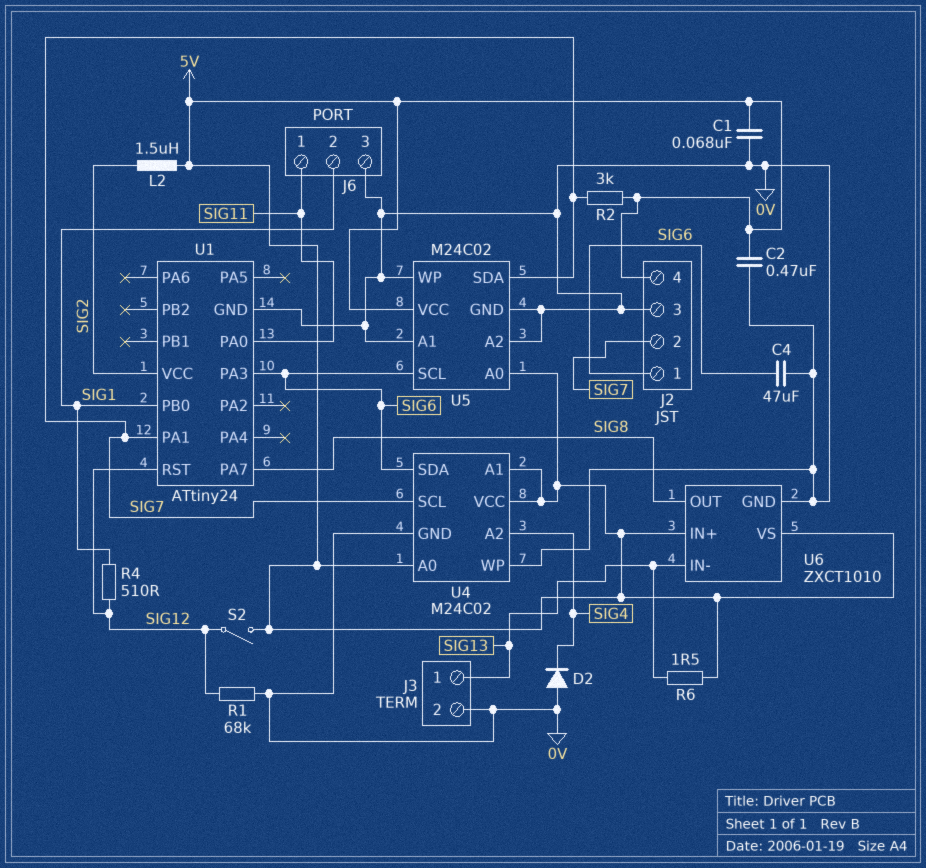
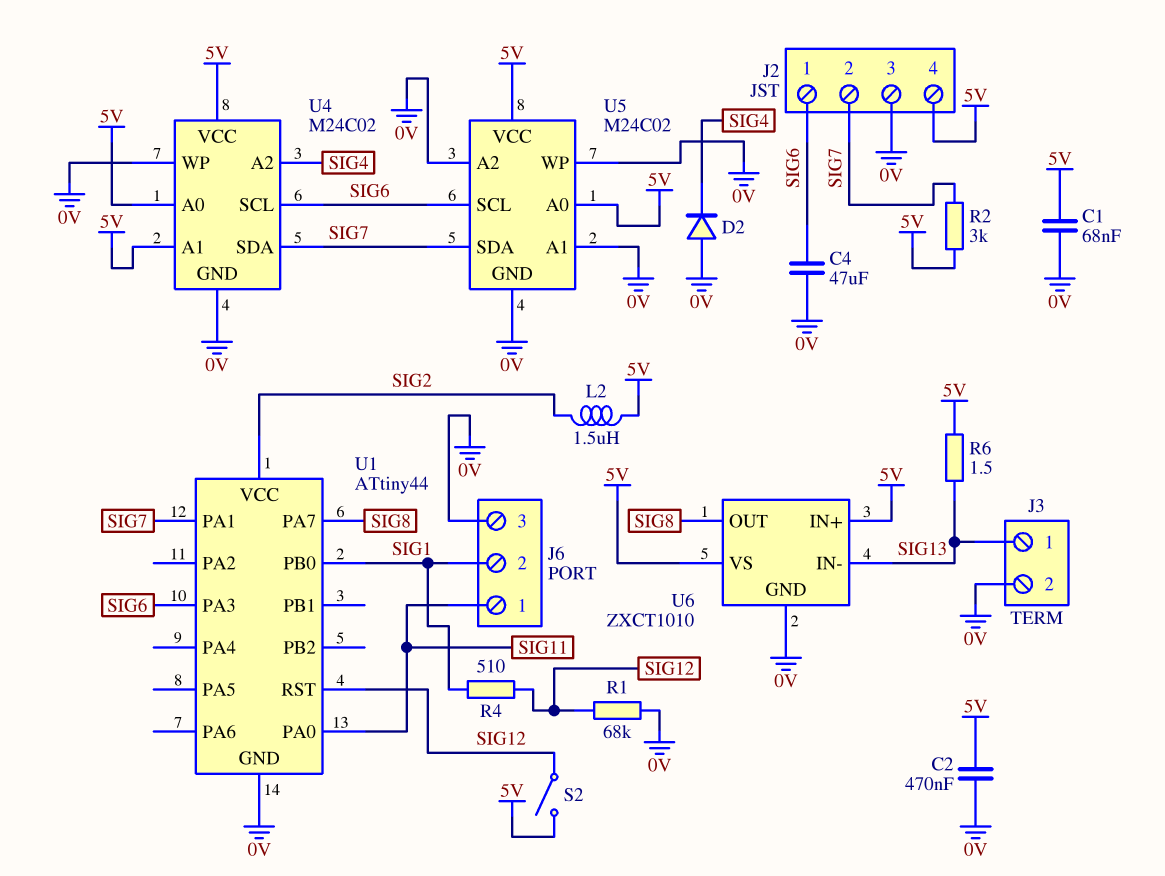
U1: ATtiny24 -> ATtiny44
U4 pin SCL: SIG7 -> SIG6
U4 pin SDA: SIG6 -> SIG7

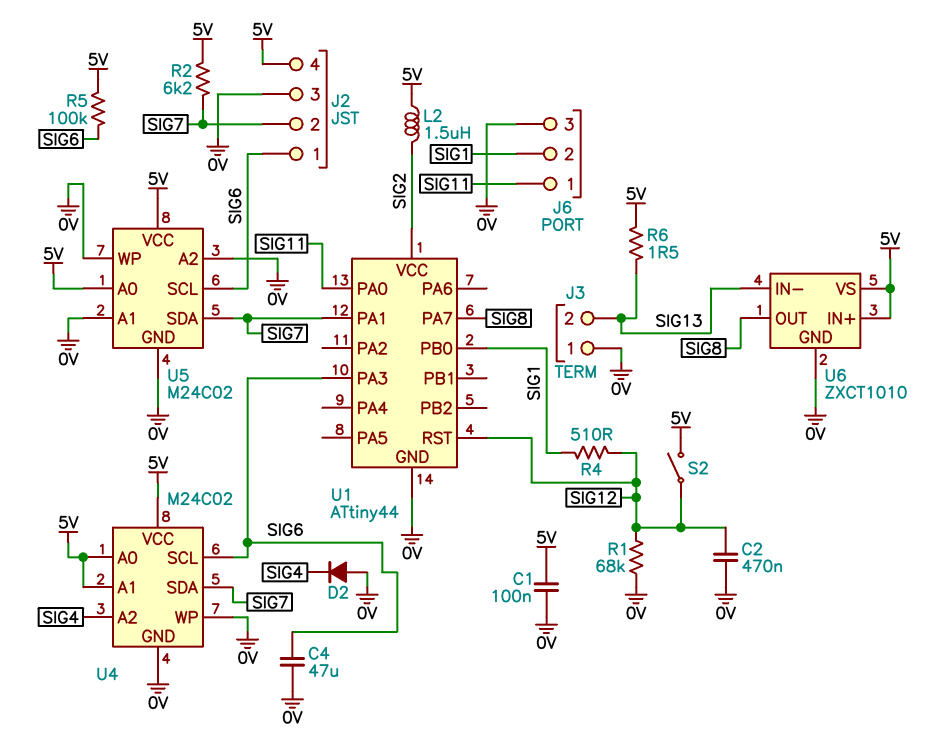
C1: 68nF (0V, 5V) -> 100nF (0V, 5V)
C2: 470nF (0V, 5V) -> 470nF (0V, SIG12)
J3 pin 1: SIG13 -> 0V
J3 pin 2: 0V -> SIG13
R2: 3k (5V, SIG7) -> 6.2k (5V, SIG7)
R5: none -> 100k (5V, SIG6)

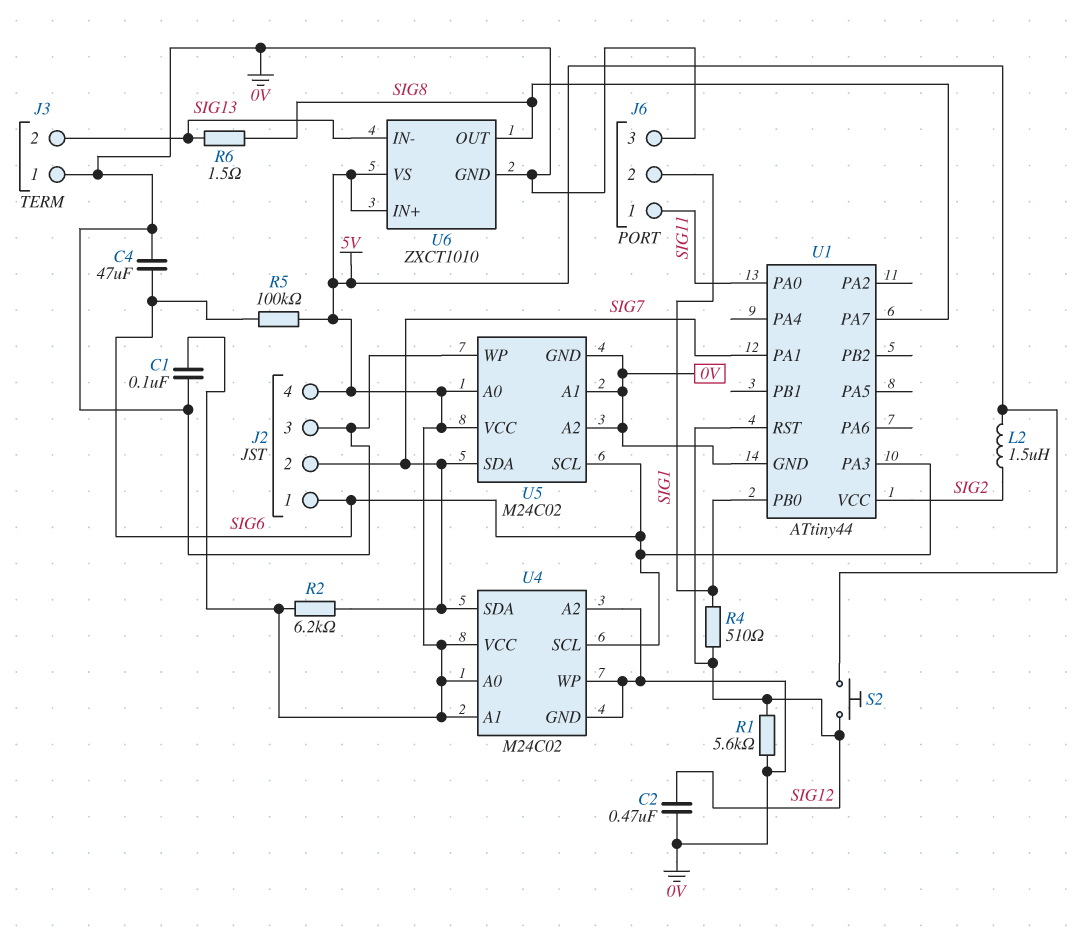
D2: diode (A 0V, K SIG4) -> none
R1: 68k (0V, SIG12) -> 5.6k (0V, SIG12)
R6: 1.5 (5V, SIG13) -> 1.5 (SIG8, SIG13)
S2: switch (5V, SIG12) -> button (5V, SIG12)
U4 pin A2: SIG4 -> 0V

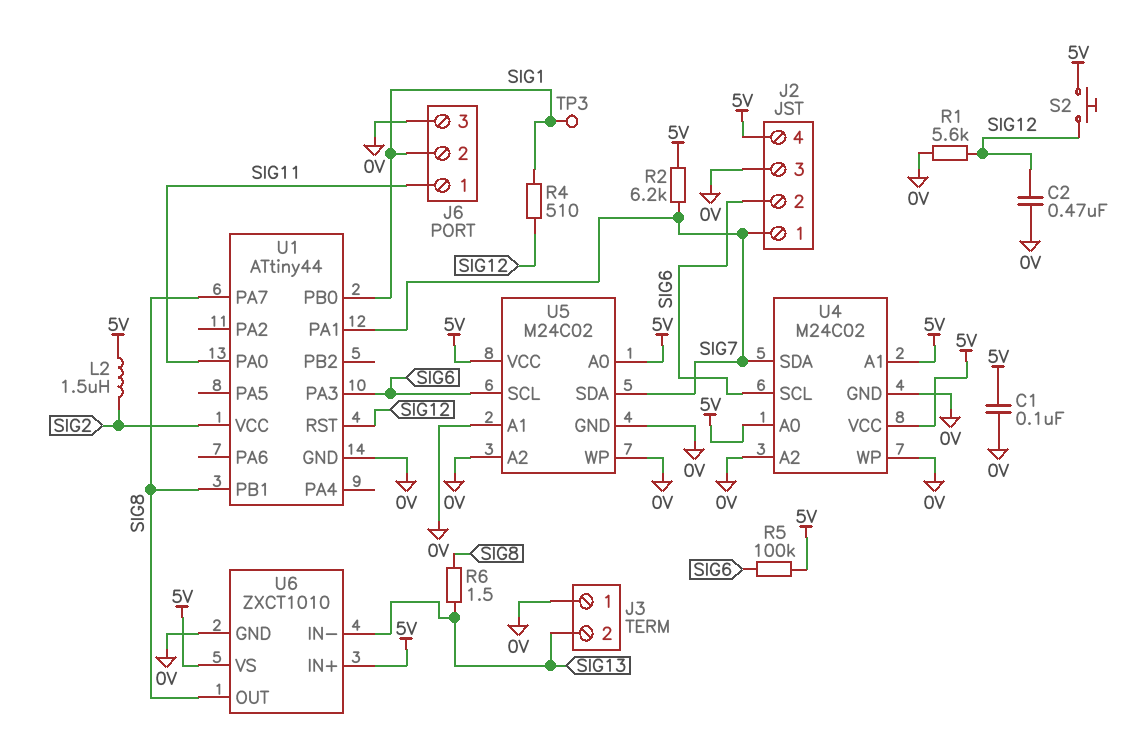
C4: 47uF (0V, SIG6) -> none
J2 pin 1: SIG6 -> SIG7
J2 pin 2: SIG7 -> SIG6
TP3: none -> test point (SIG1)
U1 pin PB1: none -> SIG8

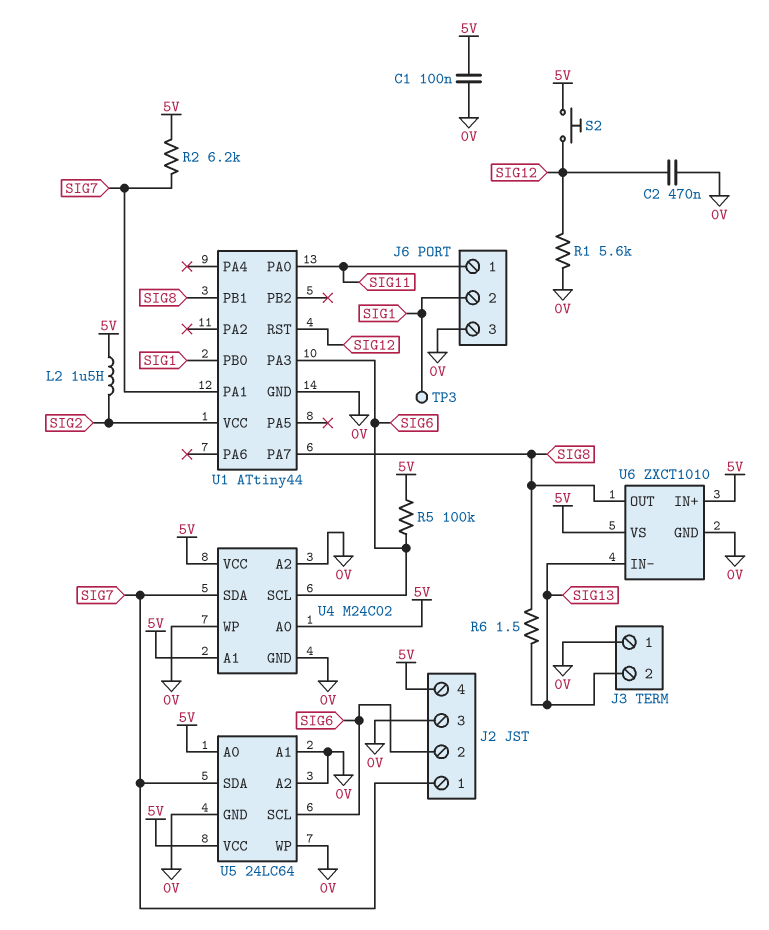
R4: 510 (SIG1, SIG12) -> none
U5: M24C02 -> 24LC64

